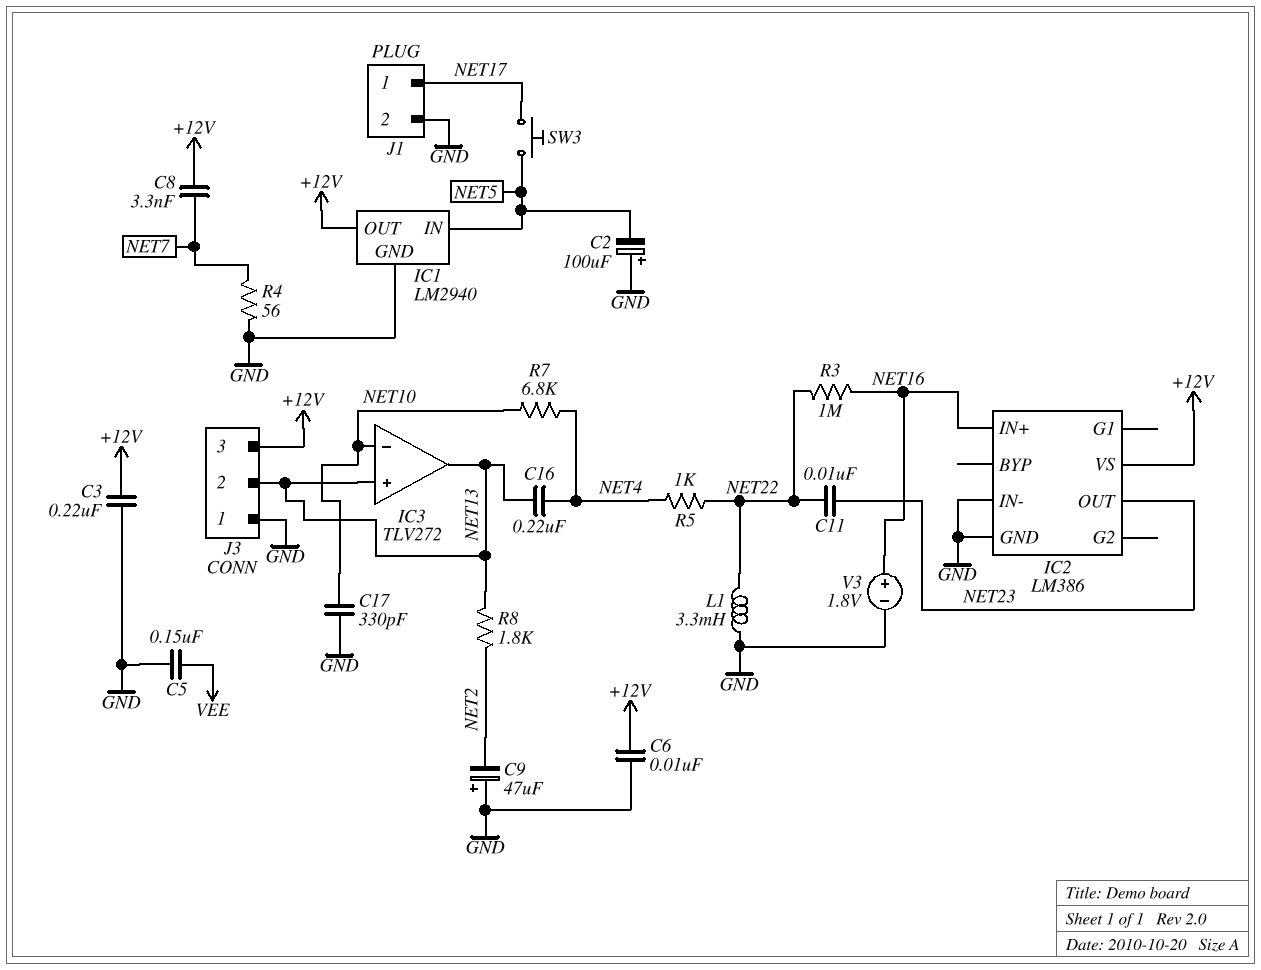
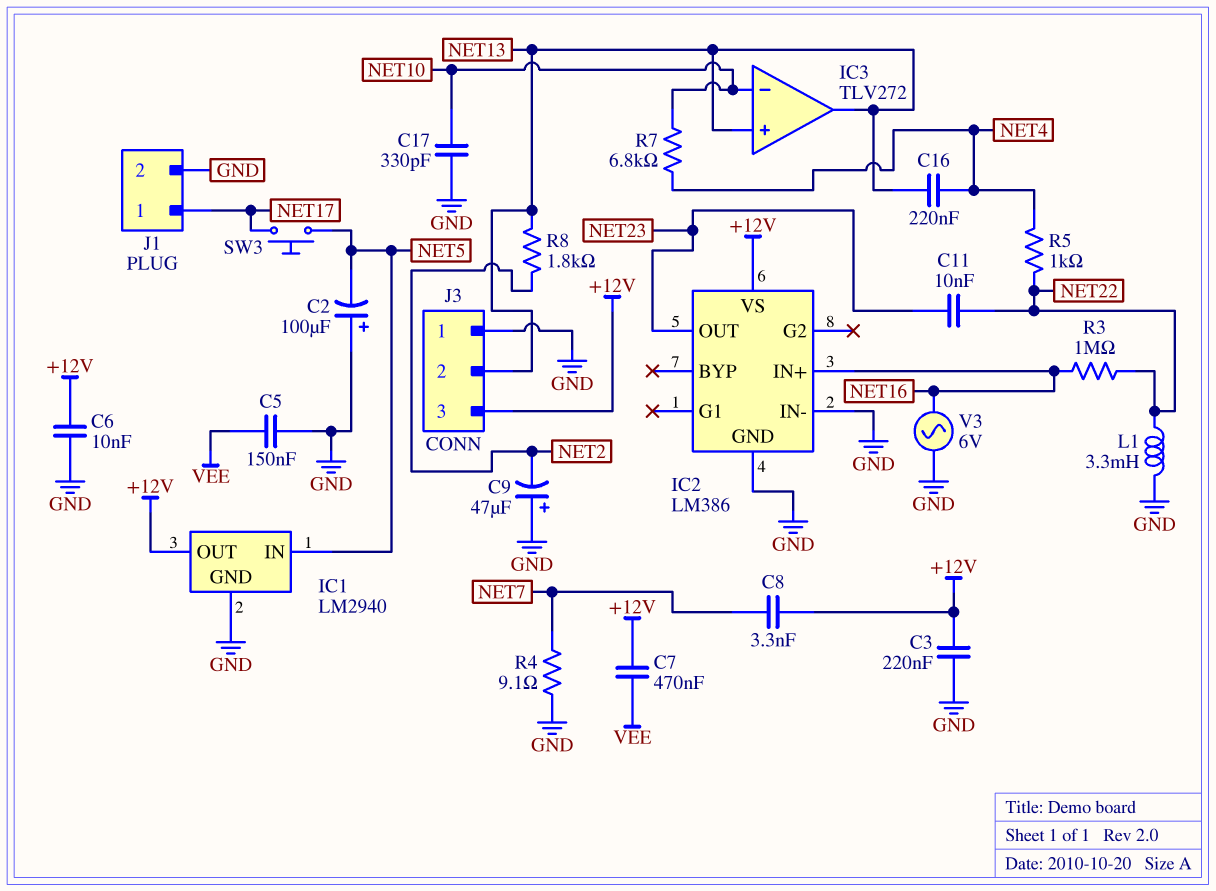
C7: none -> 470nF (+12V, VEE)
R4: 56 (GND, NET7) -> 9.1 (GND, NET7)
V3: 1.8V (plus NET16, minus GND) -> AC 6V (GND, NET16)

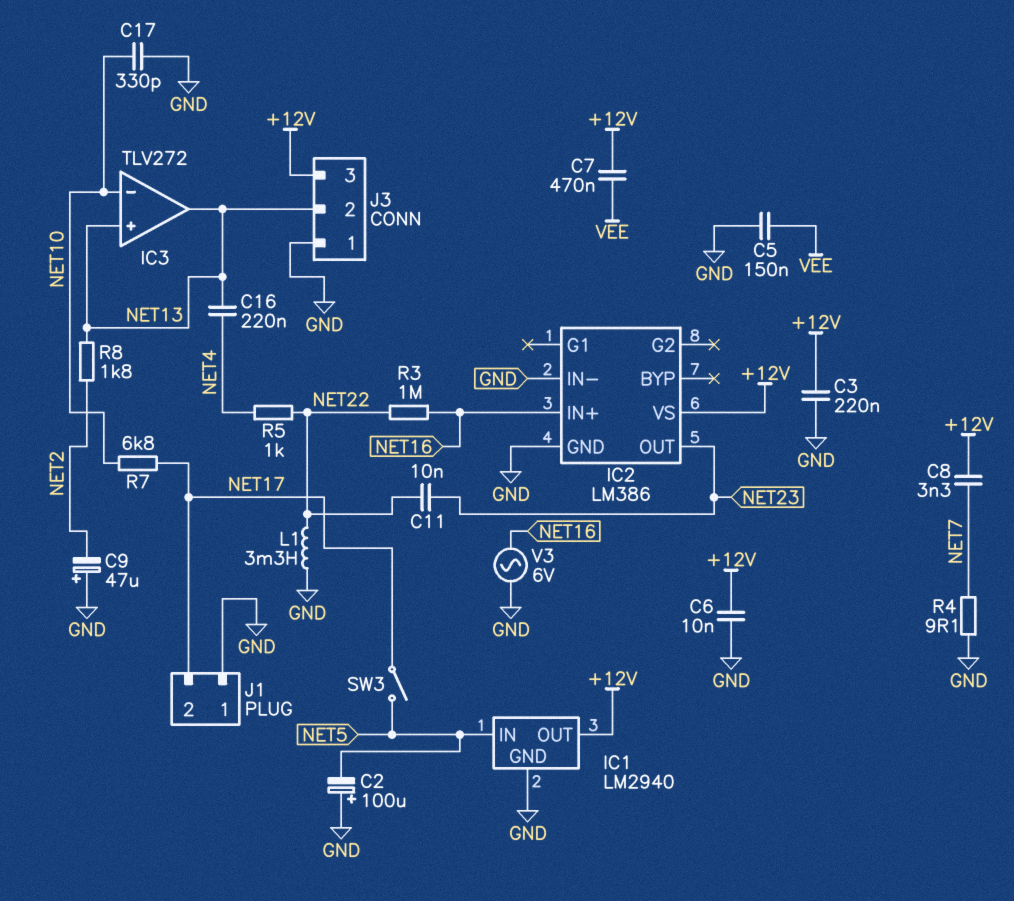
J1 pin 1: NET17 -> GND
J1 pin 2: GND -> NET17
R7: 6.8k (NET4, NET10) -> 6.8k (NET10, NET17)
SW3: button (NET5, NET17) -> switch (NET5, NET17)

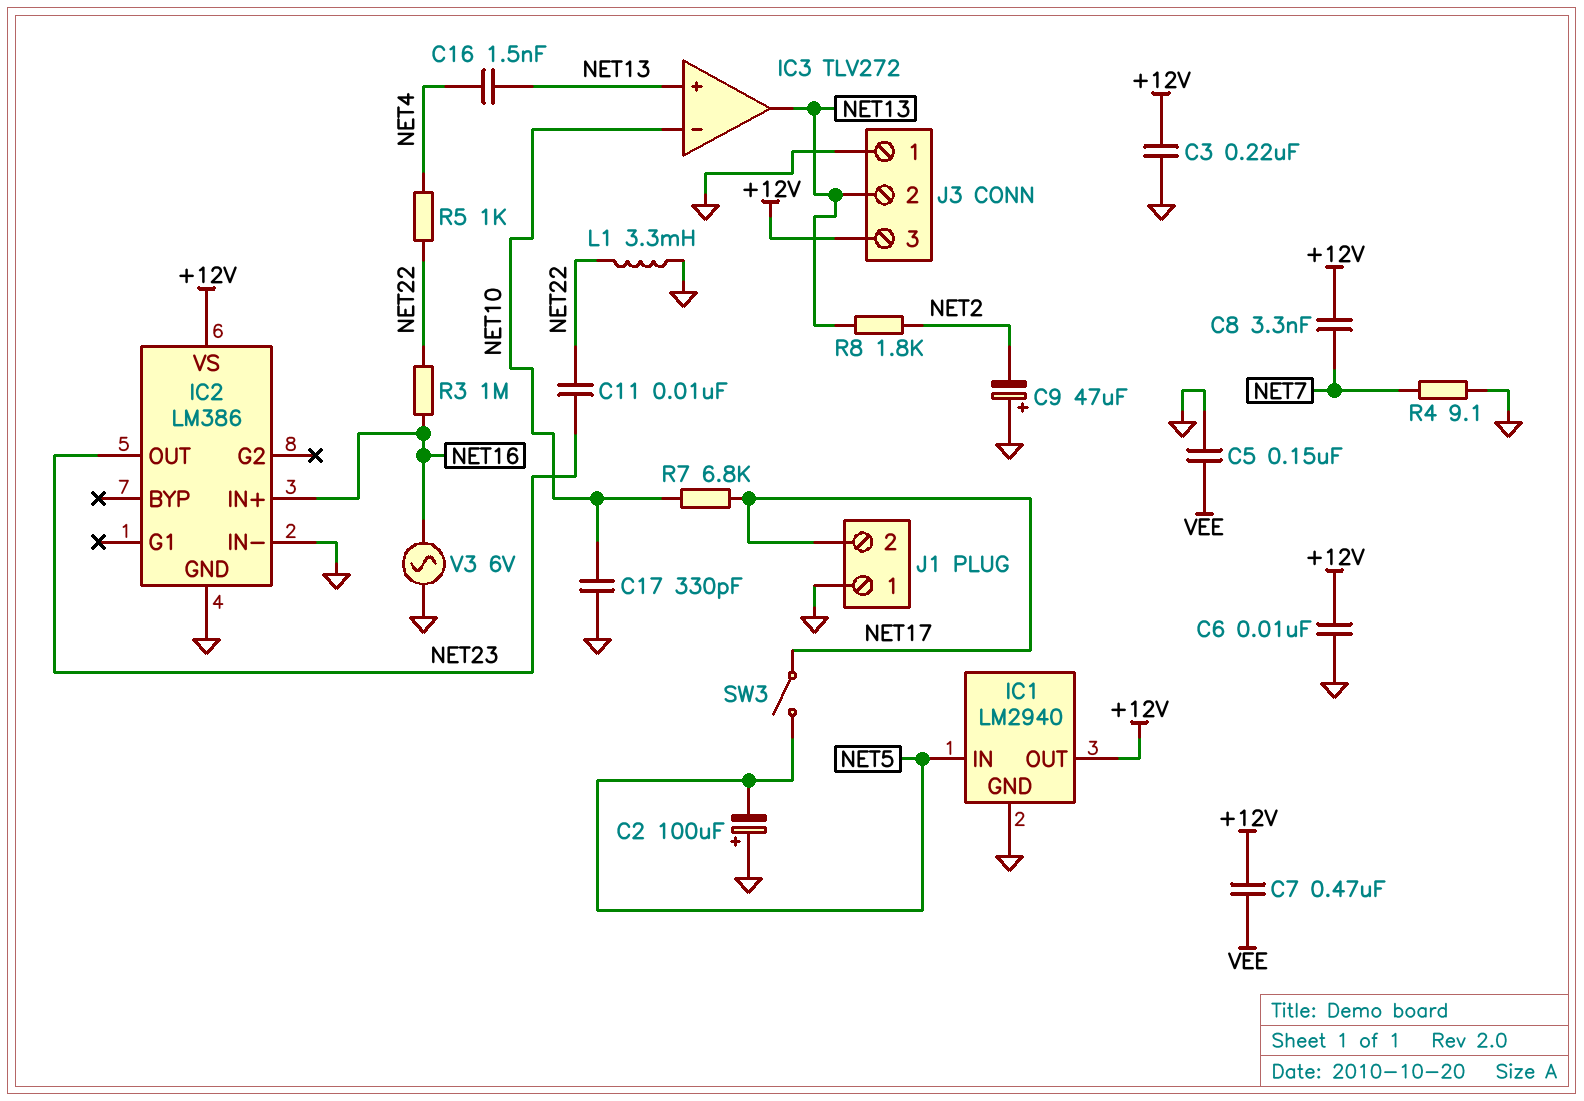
C16: 220nF (NET4, NET13) -> 1.5nF (NET4, NET13)

